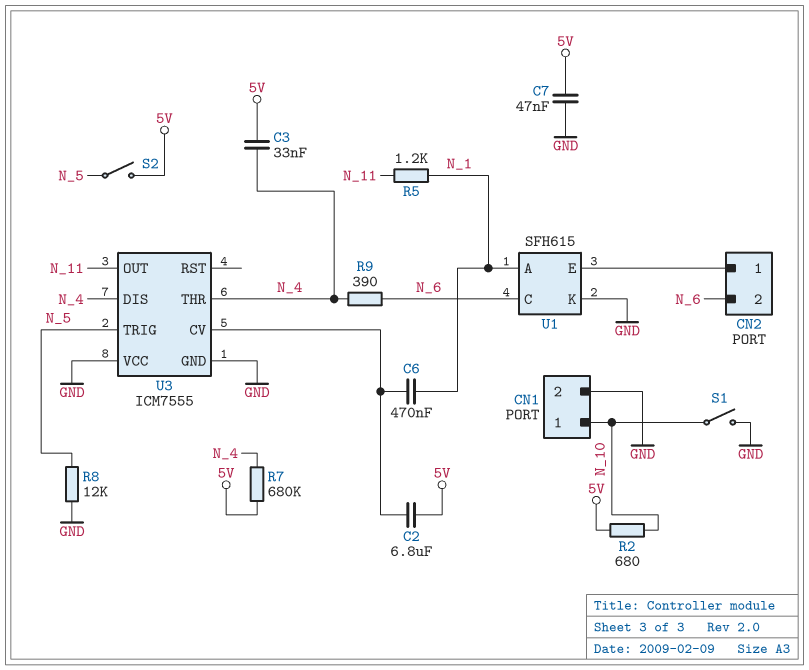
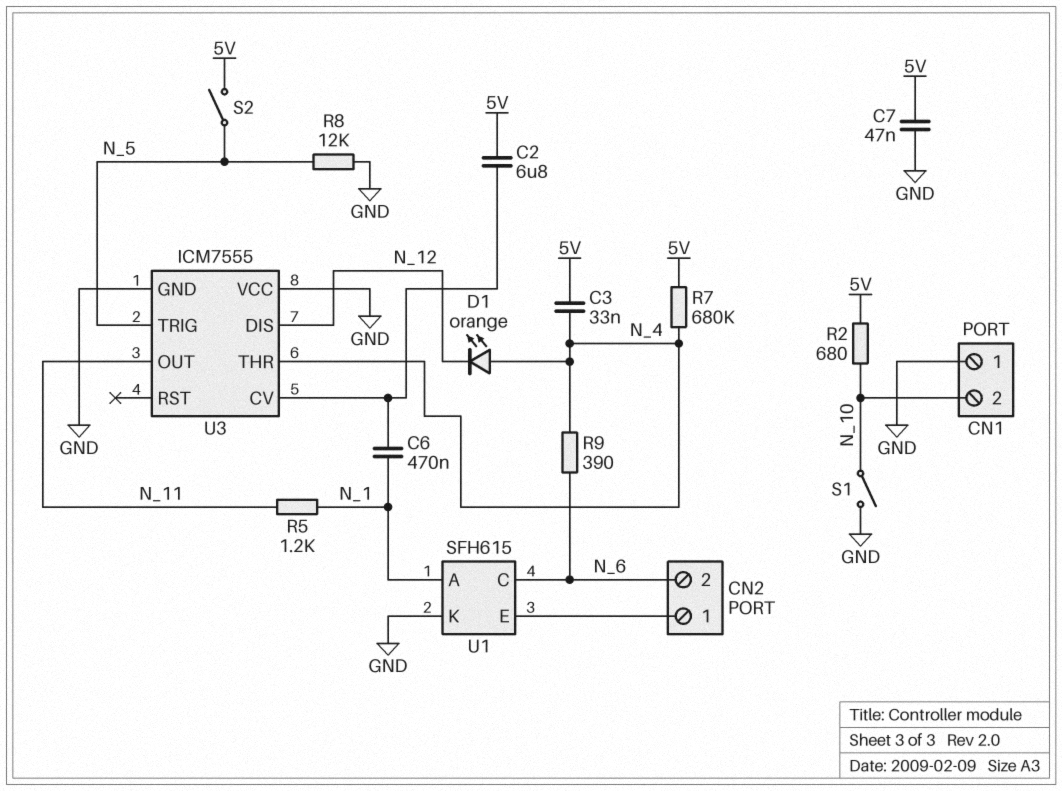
CN1 pin 1: N_10 -> GND
CN1 pin 2: GND -> N_10
D1: none -> LED orange (A N_4, K N_12)
U3 pin DIS: N_4 -> N_12

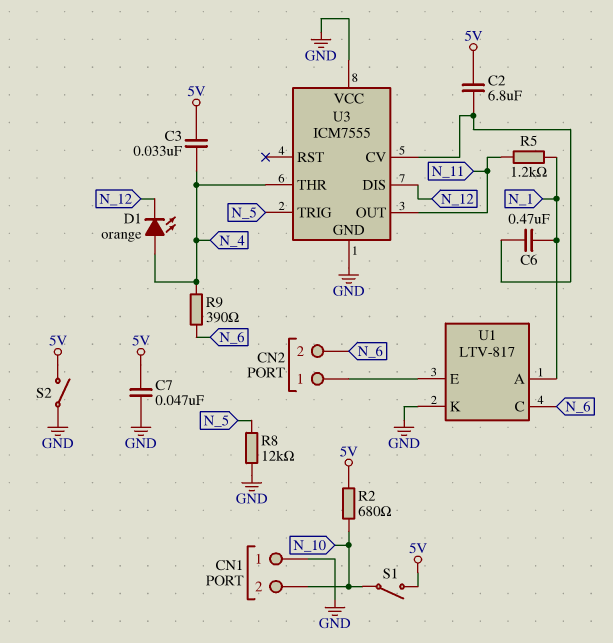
R7: 680k (5V, N_4) -> none
S1: switch (GND, N_10) -> switch (5V, N_10)
S2: switch (5V, N_5) -> switch (5V, GND)
U1: SFH615 -> LTV-817

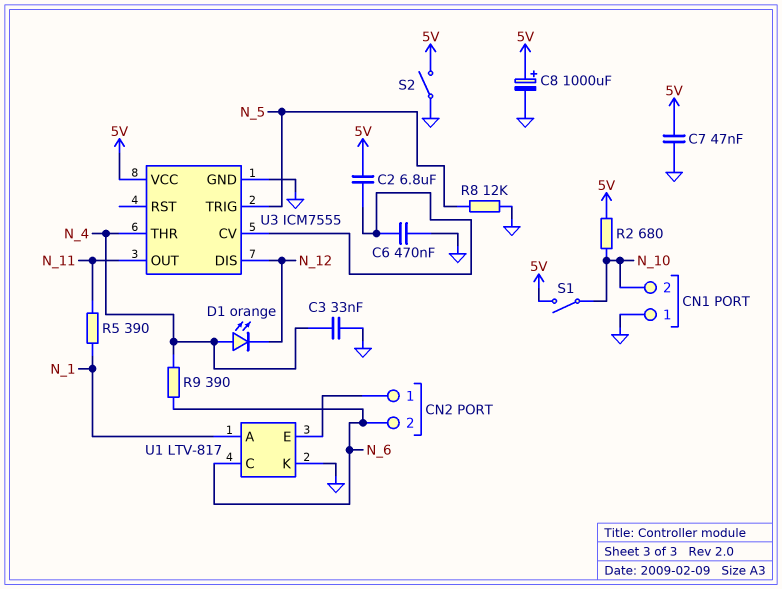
C3: 33nF (5V, N_4) -> 33nF (GND, N_4)
C6: 470nF (N_1, U3/CV) -> 470nF (GND, U3/CV)
C8: none -> 1000uF (plus 5V, minus GND)
R5: 1.2k (N_1, N_11) -> 390 (N_1, N_11)
U3 pin VCC: GND -> 5V

